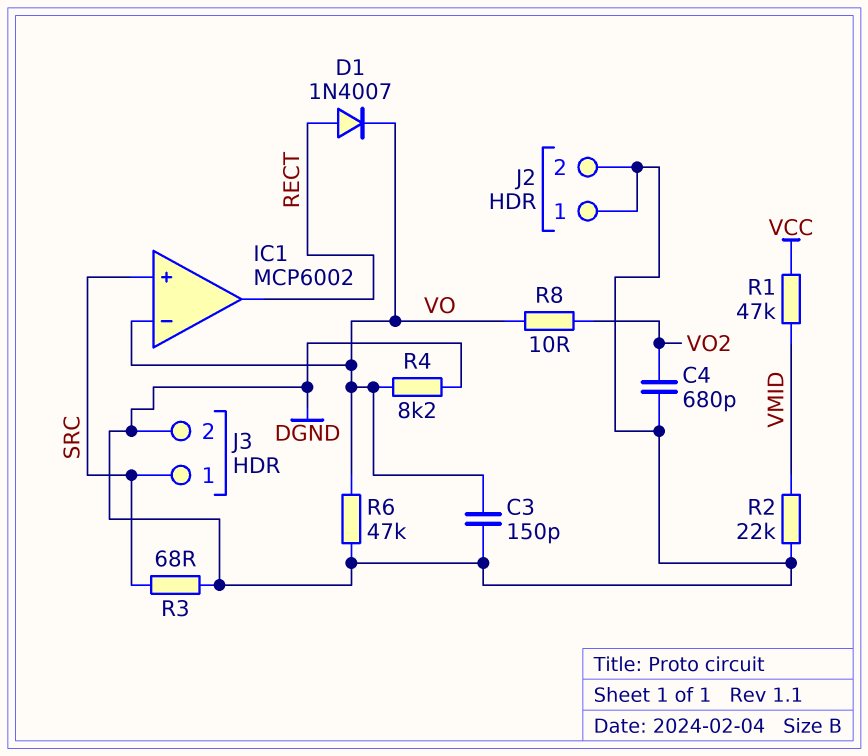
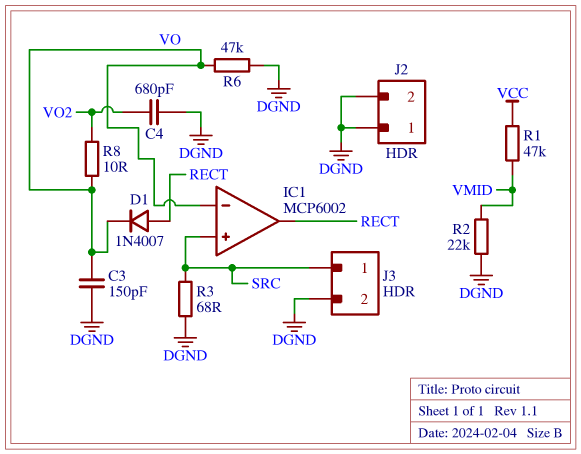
R4: 8.2k (DGND, VO) -> none

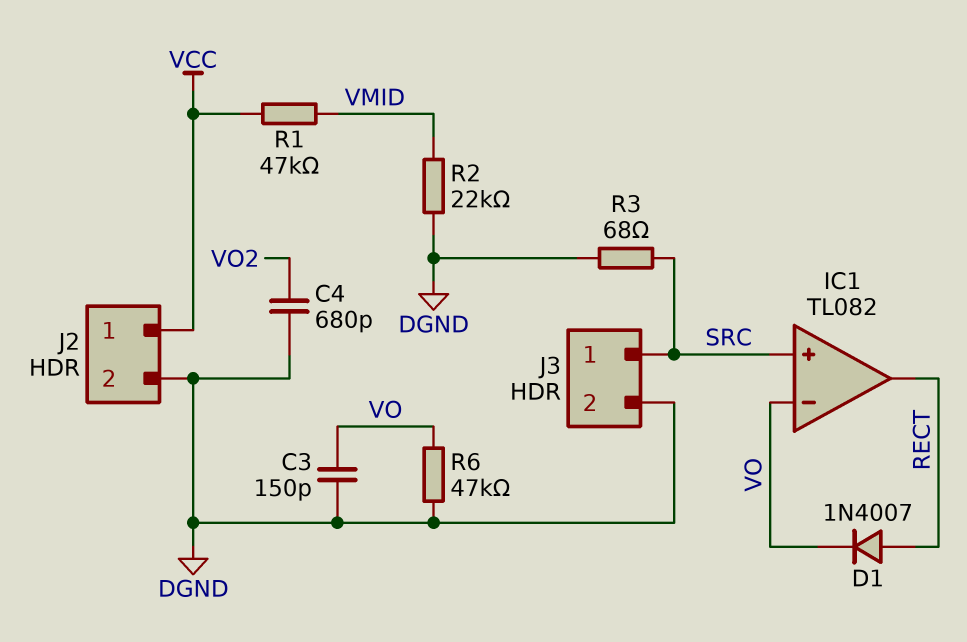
IC1: MCP6002 -> TL082
J2 pin 1: DGND -> VCC
R8: 10 (VO, VO2) -> none

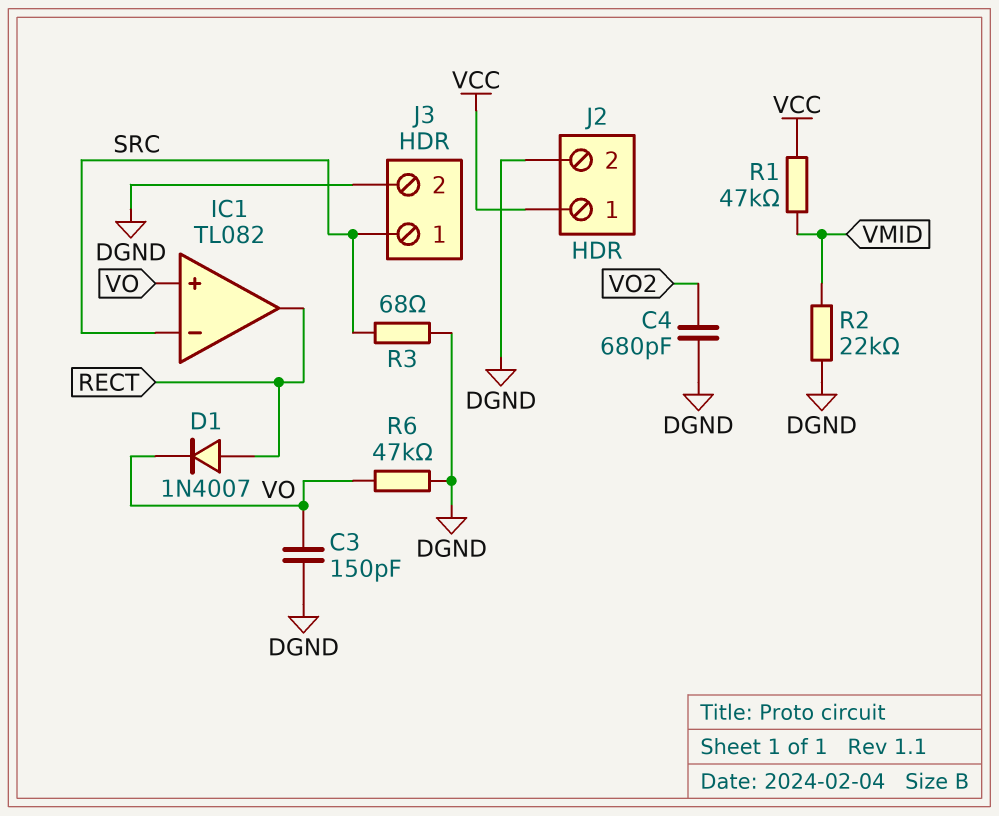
IC1 pin in+: SRC -> VO
IC1 pin in-: VO -> SRC

